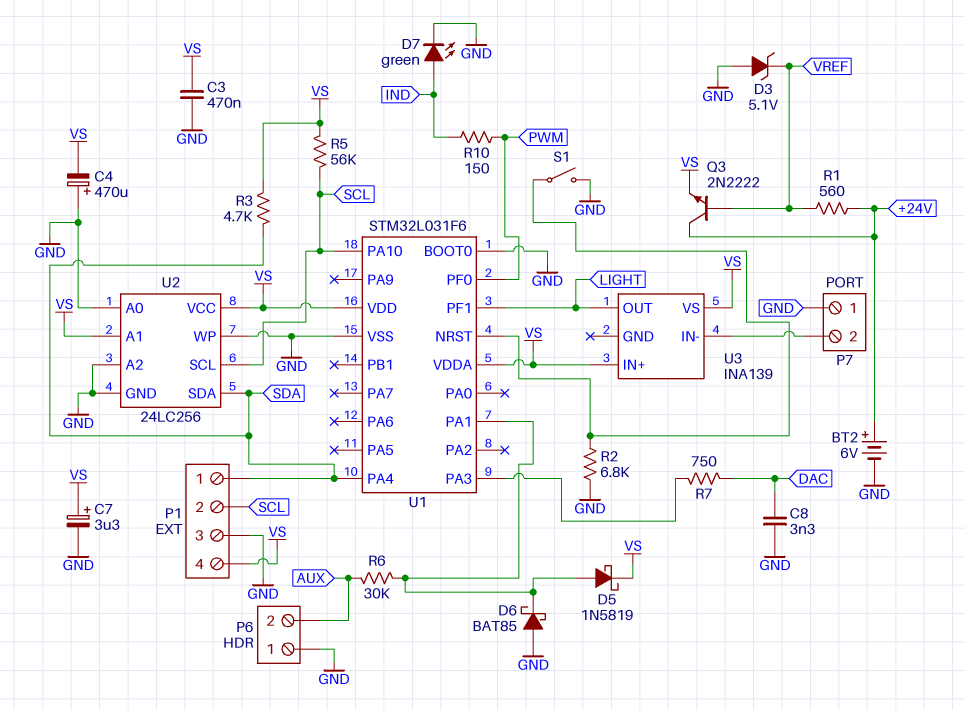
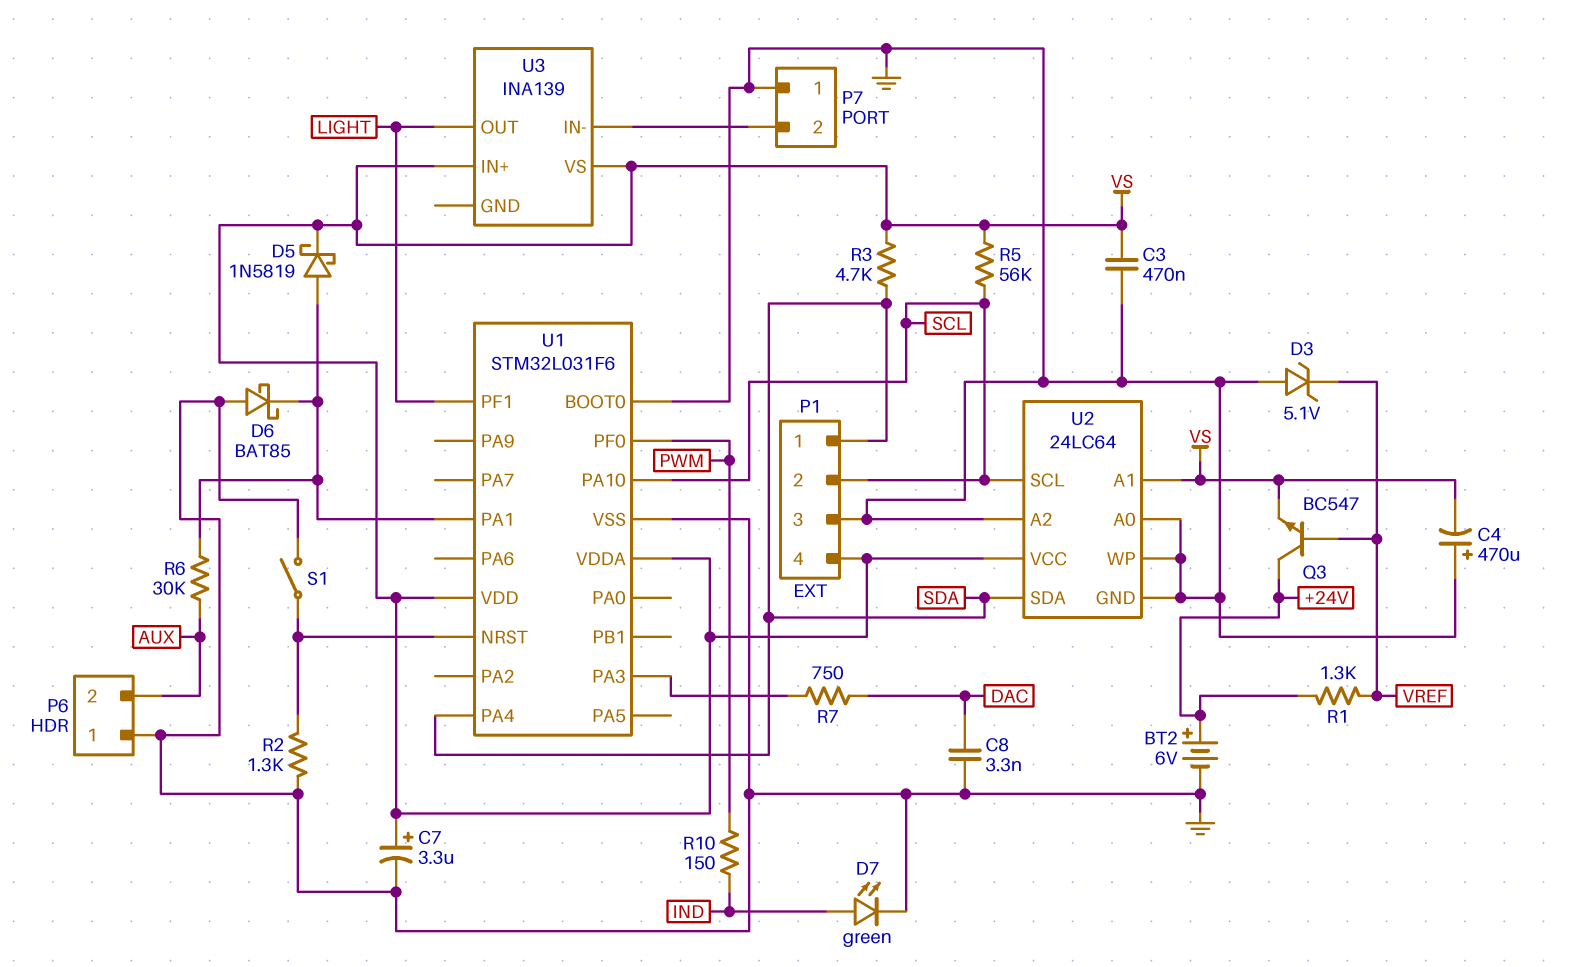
Q3: NPN 2N2222 (B VREF, C +24V, E VS) -> NPN BC547 (B VREF, C +24V, E VS)
R1: 560 (+24V, VREF) -> 1.3k (+24V, VREF)
R2: 6.8k (GND, U1/NRST) -> 1.3k (GND, U1/NRST)
U2: 24LC256 -> 24LC64

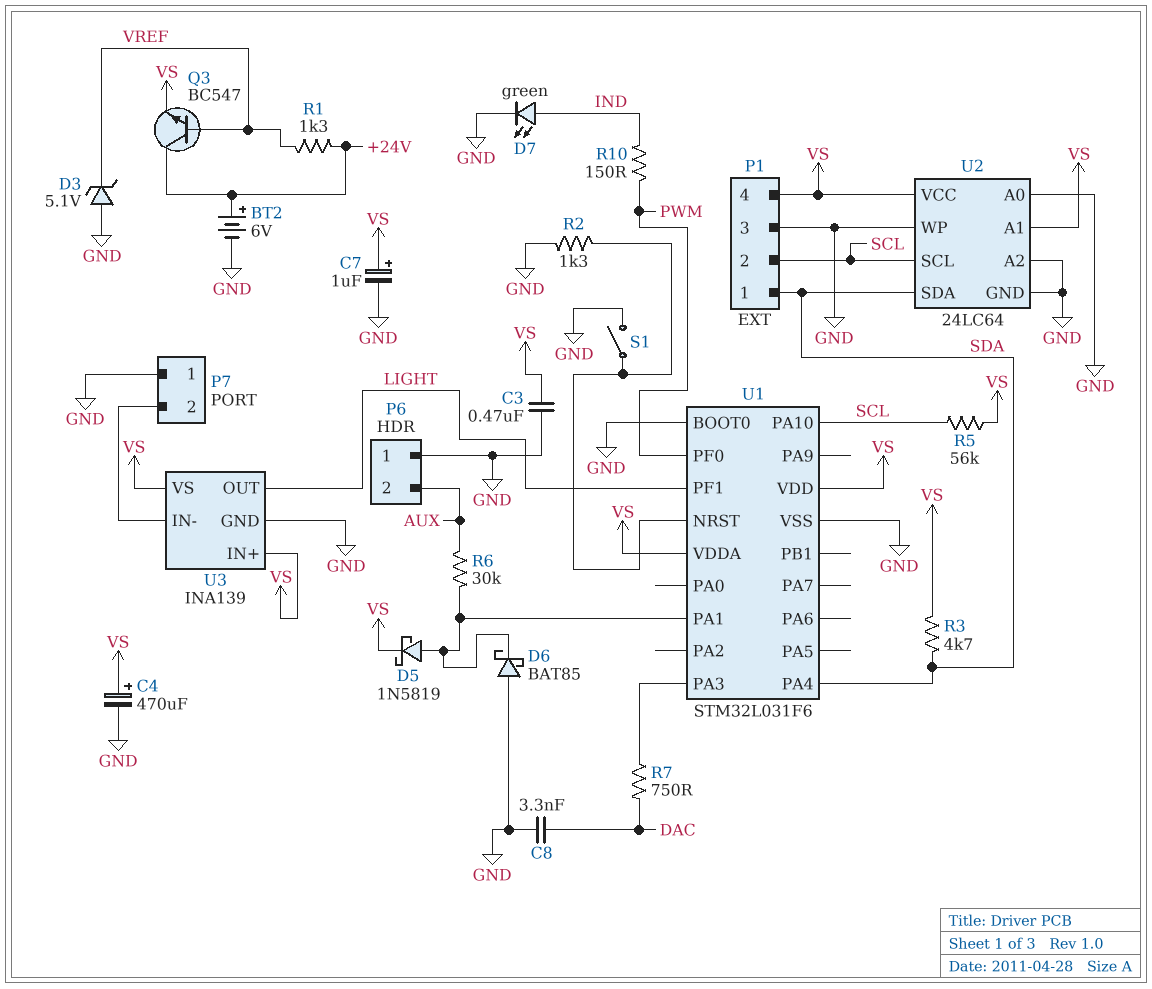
C4: 470uF (plus GND, minus VS) -> 470uF (plus VS, minus GND)
C7: 3.3uF (plus VS, minus GND) -> 1uF (plus VS, minus GND)
U3 pin GND: none -> GND

